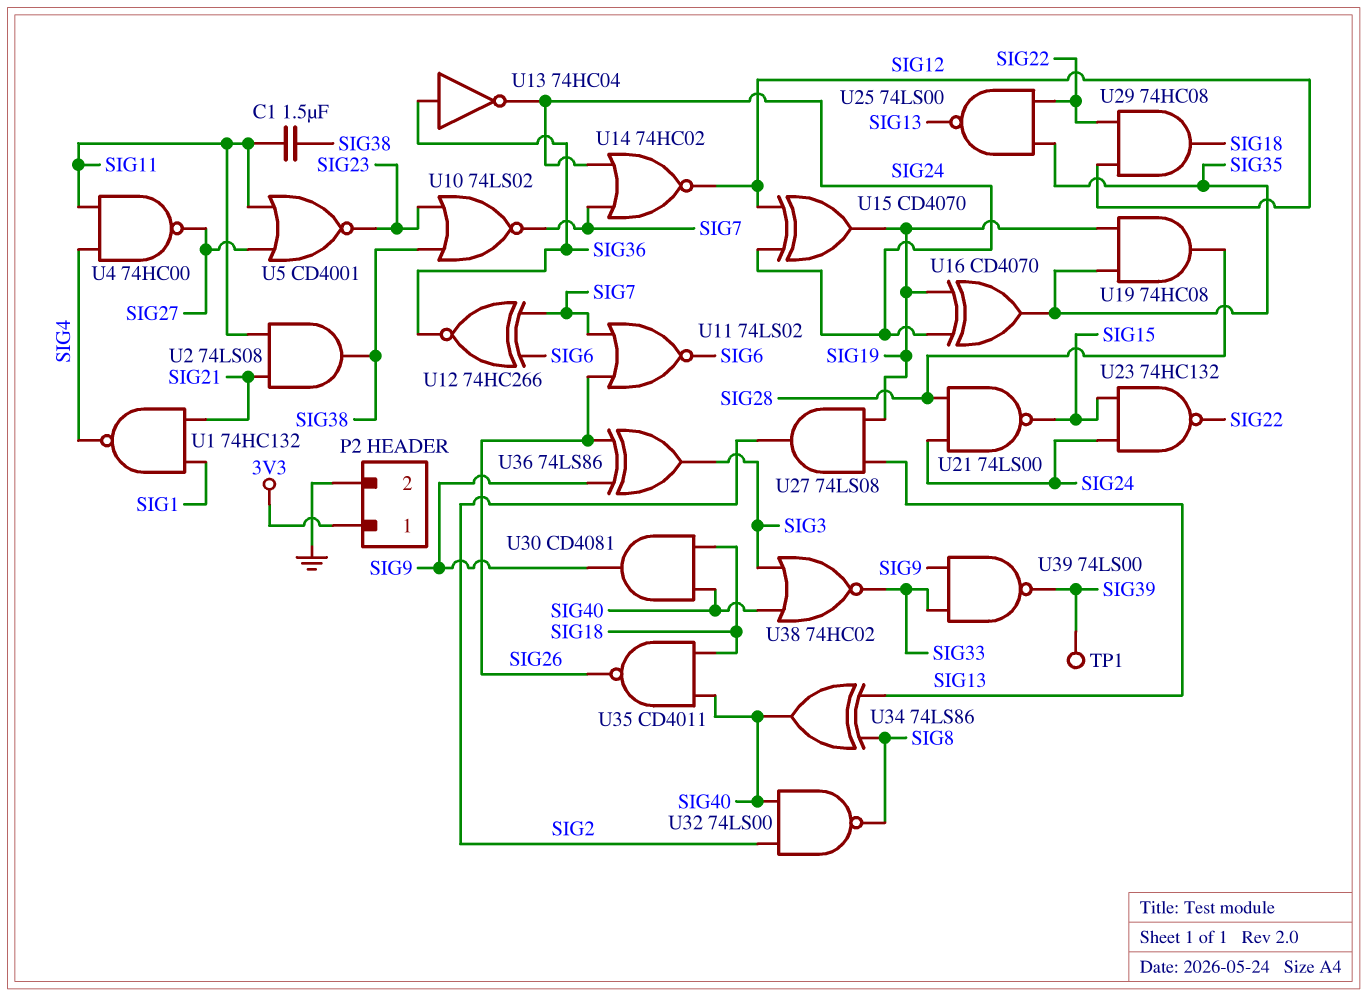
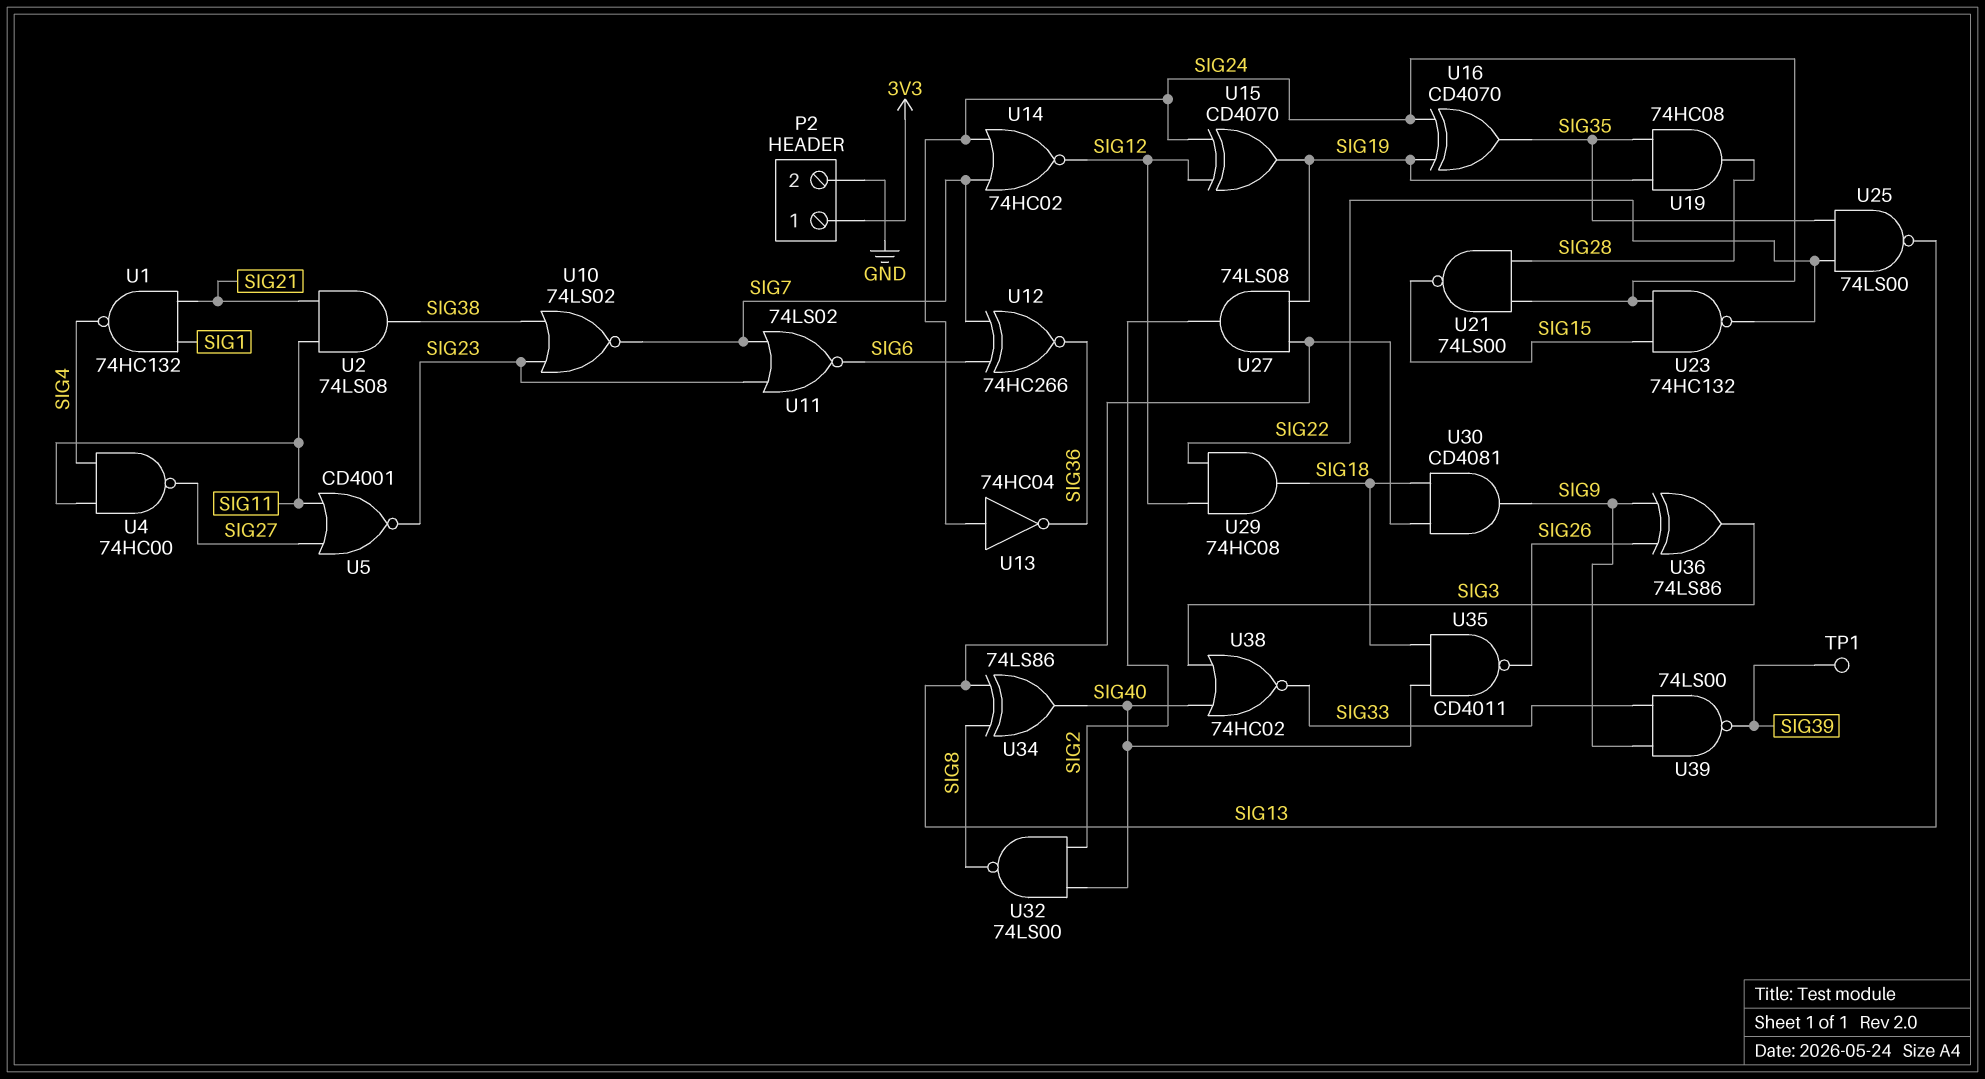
C1: 1.5uF (SIG11, SIG38) -> none
U11: NOR 74LS02 (in SIG7, in SIG26, out SIG6) -> NOR 74LS02 (in SIG7, in SIG23, out SIG6)
U13: NOT 74HC04 (in SIG36, out SIG24) -> NOT 74HC04 (in SIG24, out SIG36)
U30: AND CD4081 (in SIG18, in SIG40, out SIG9) -> AND CD4081 (in SIG13, in SIG18, out SIG9)

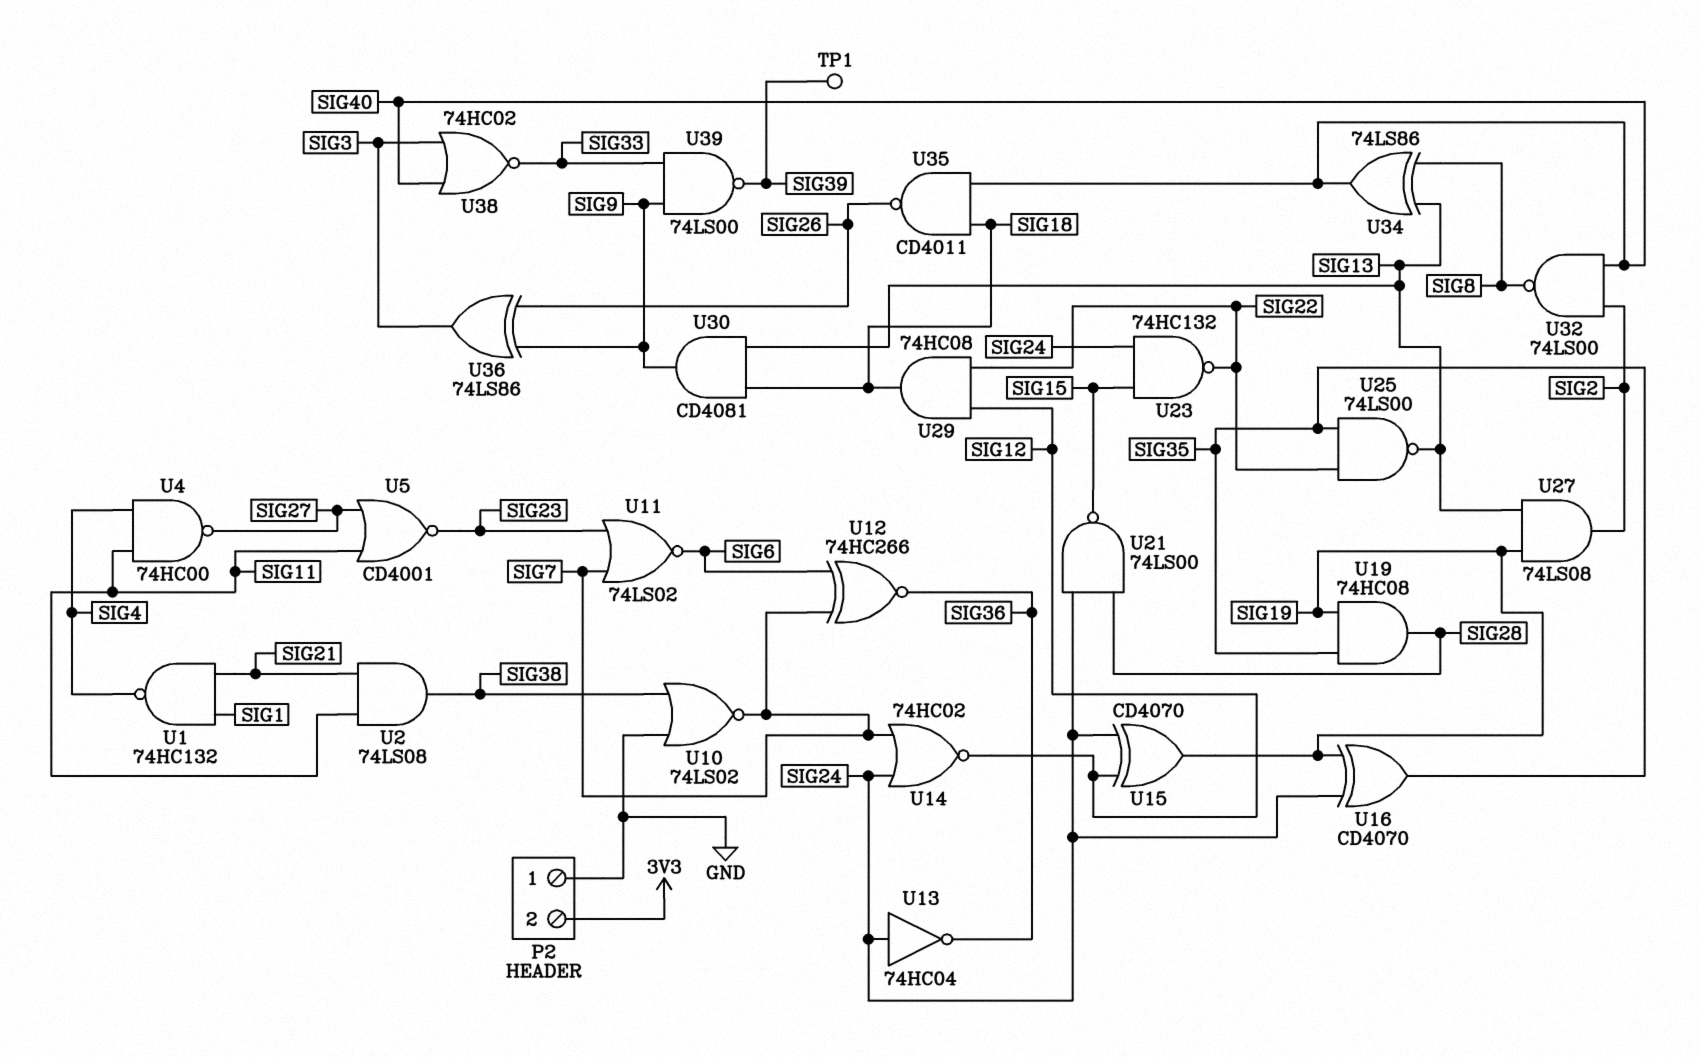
P2 pin 1: 3V3 -> GND
P2 pin 2: GND -> 3V3
U10: NOR 74LS02 (in SIG23, in SIG38, out SIG7) -> NOR 74LS02 (in GND, in SIG38, out SIG7)

